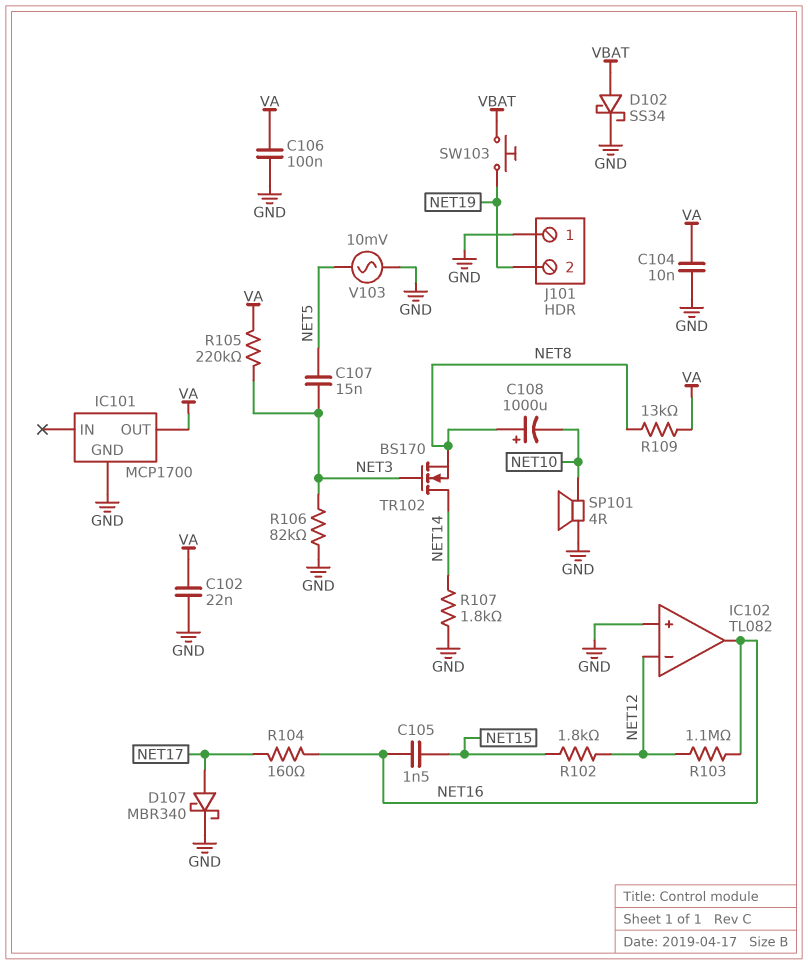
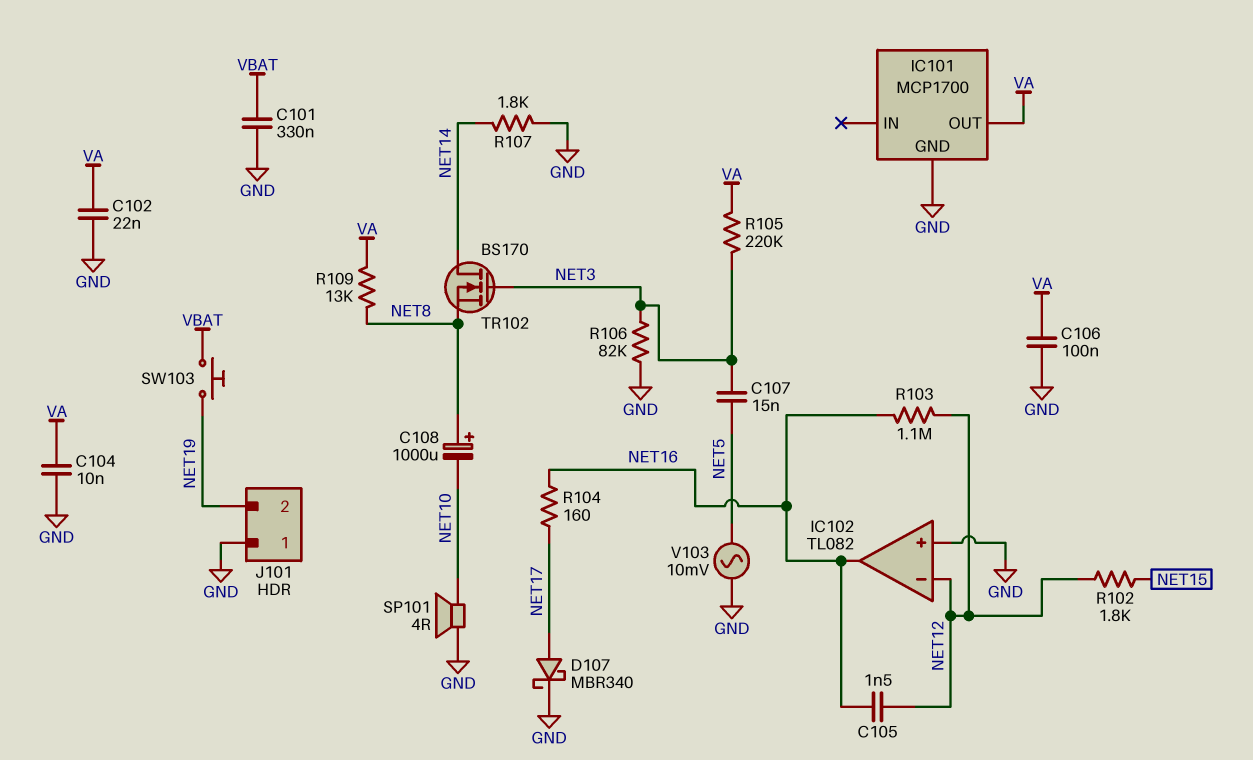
C101: none -> 330nF (GND, VBAT)
C105: 1.5nF (NET15, NET16) -> 1.5nF (NET12, NET16)
D102: schottky SS34 (A VBAT, K GND) -> none

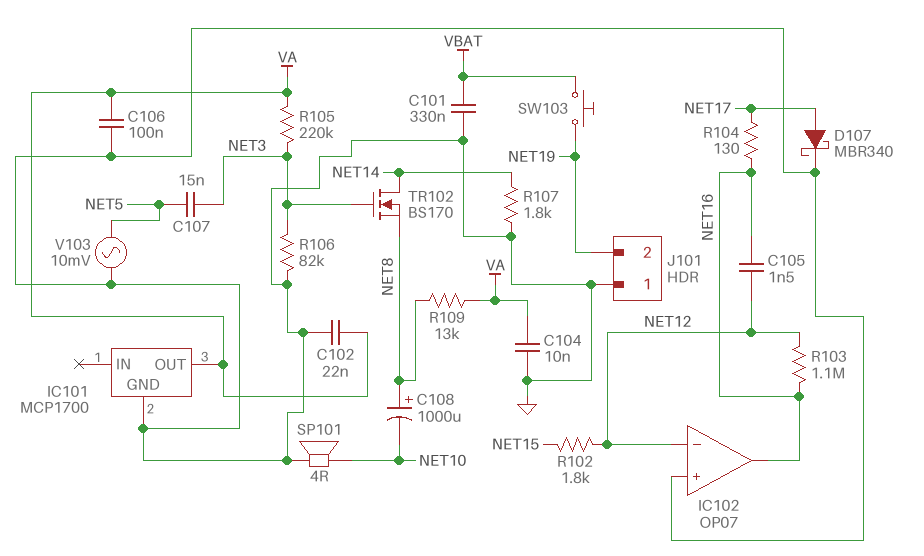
IC102: TL082 -> OP07
R104: 160 (NET16, NET17) -> 130 (NET16, NET17)

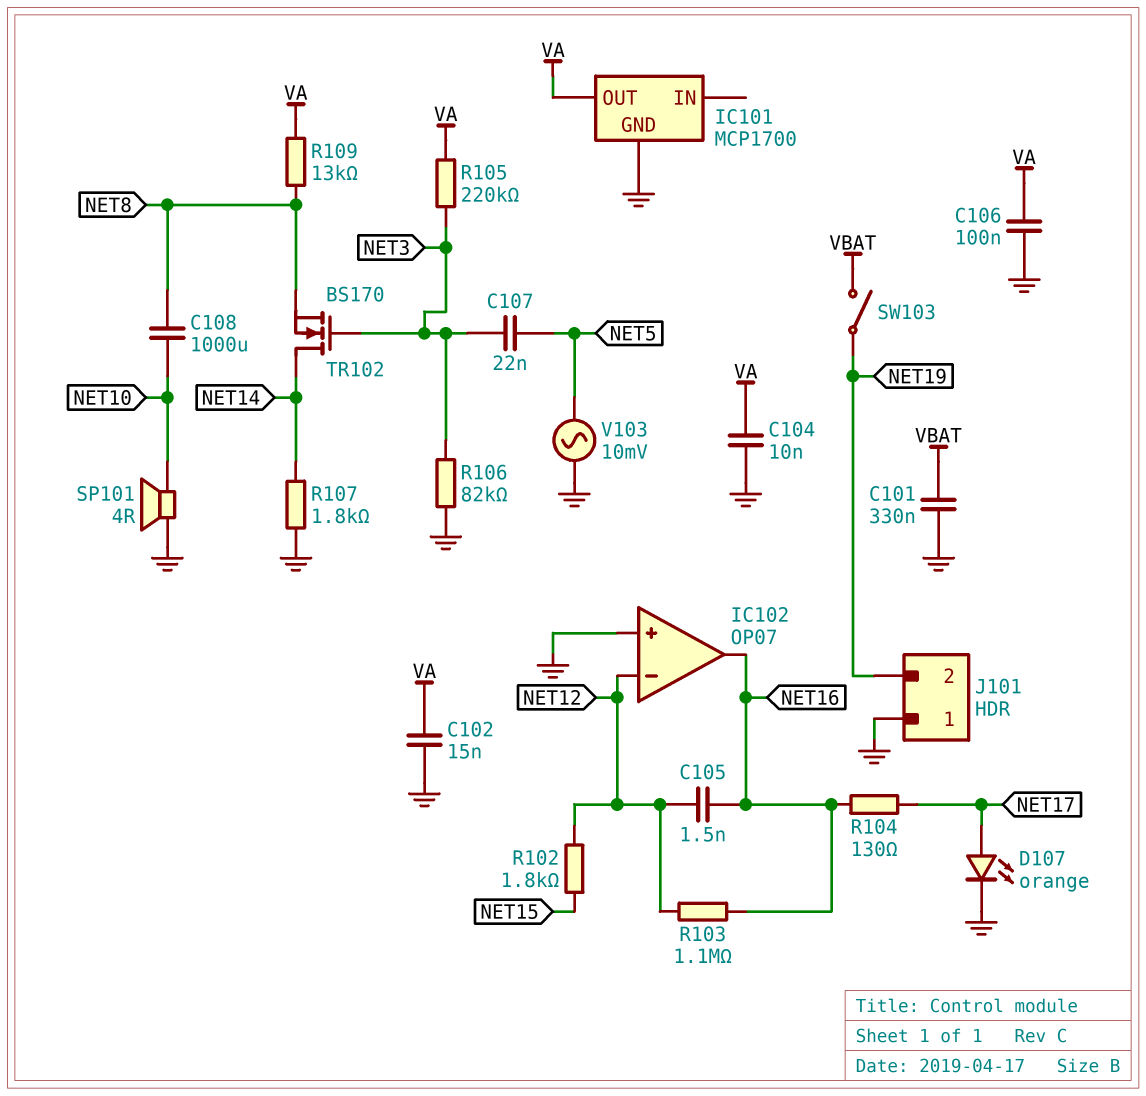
C102: 22nF (GND, VA) -> 15nF (GND, VA)
C107: 15nF (NET3, NET5) -> 22nF (NET3, NET5)
C108: 1000uF (plus NET8, minus NET10) -> 1000uF (NET8, NET10)
D107: schottky MBR340 (A NET17, K GND) -> LED orange (A NET17, K GND)
SW103: button (NET19, VBAT) -> switch (NET19, VBAT)

